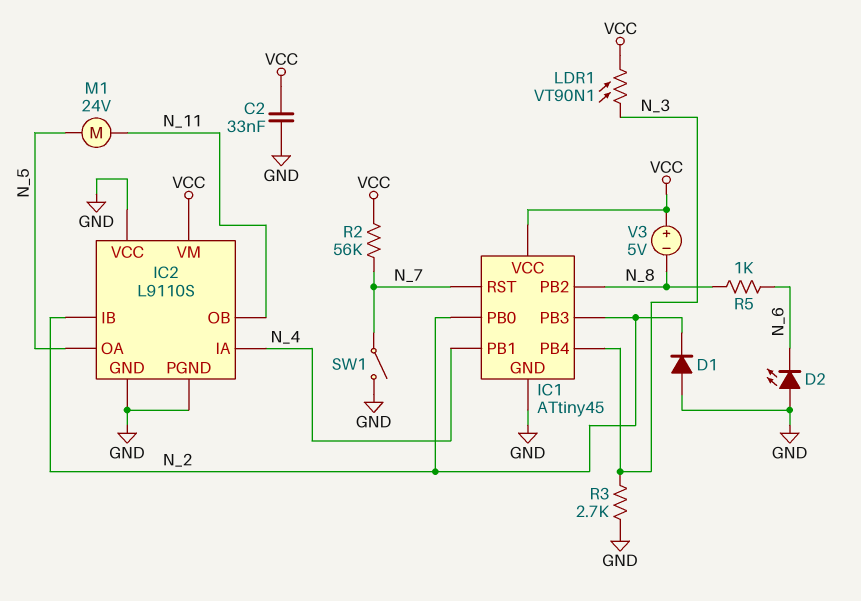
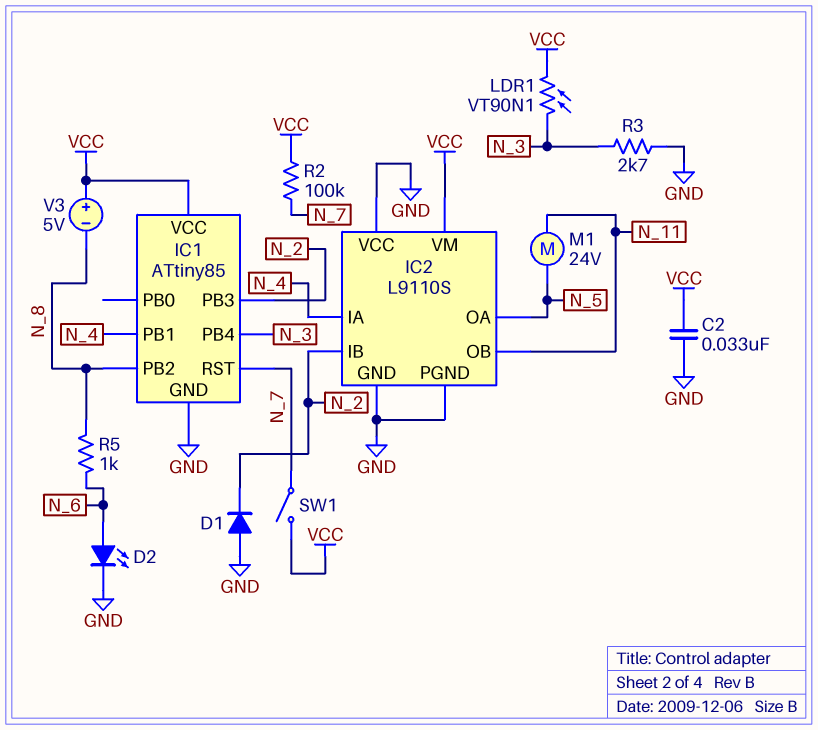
D2: LED (A GND, K N_6) -> LED (A N_6, K GND)
IC1: ATtiny45 -> ATtiny85
IC1 pin PB0: N_2 -> none
R2: 56k (N_7, VCC) -> 100k (N_7, VCC)
SW1: switch (GND, N_7) -> switch (N_7, VCC)

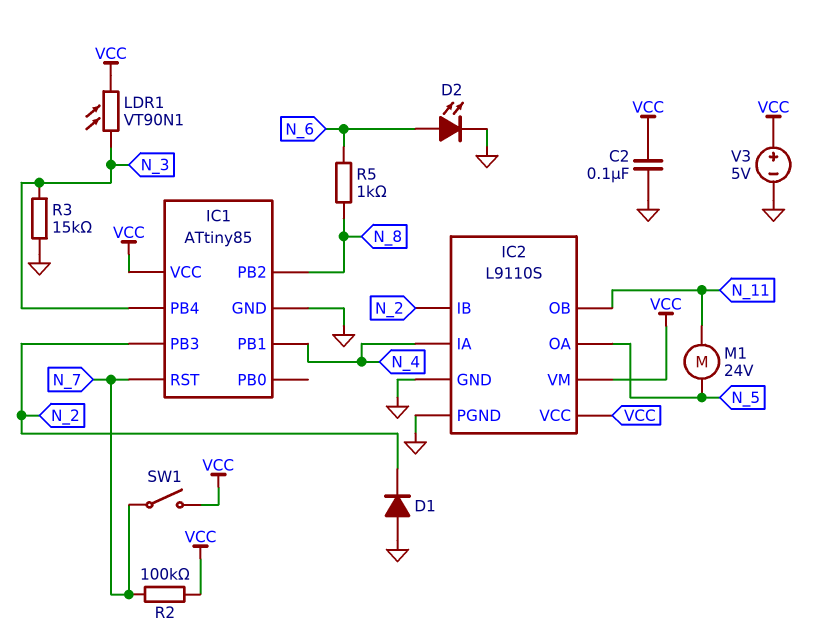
C2: 33nF (GND, VCC) -> 100nF (GND, VCC)
IC2 pin VCC: GND -> VCC
R3: 2.7k (GND, N_3) -> 15k (GND, N_3)
V3: 5V (plus VCC, minus N_8) -> 5V (plus VCC, minus GND)

